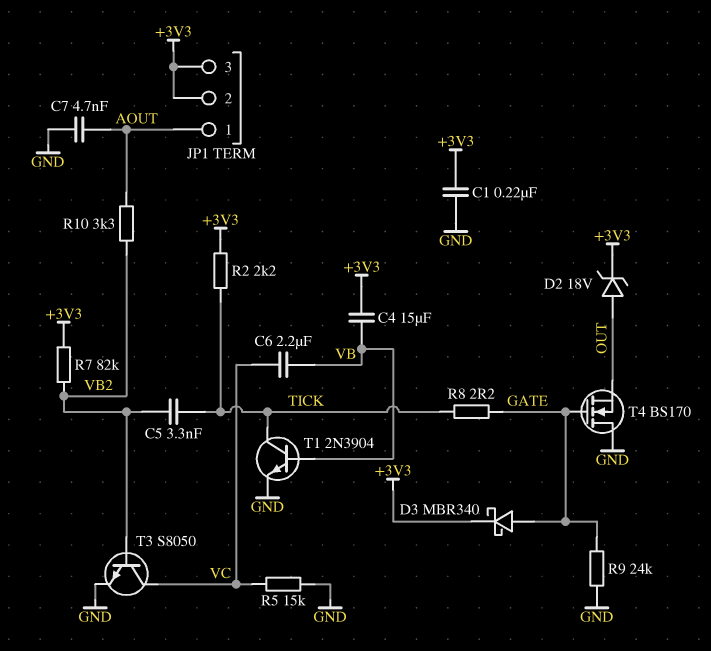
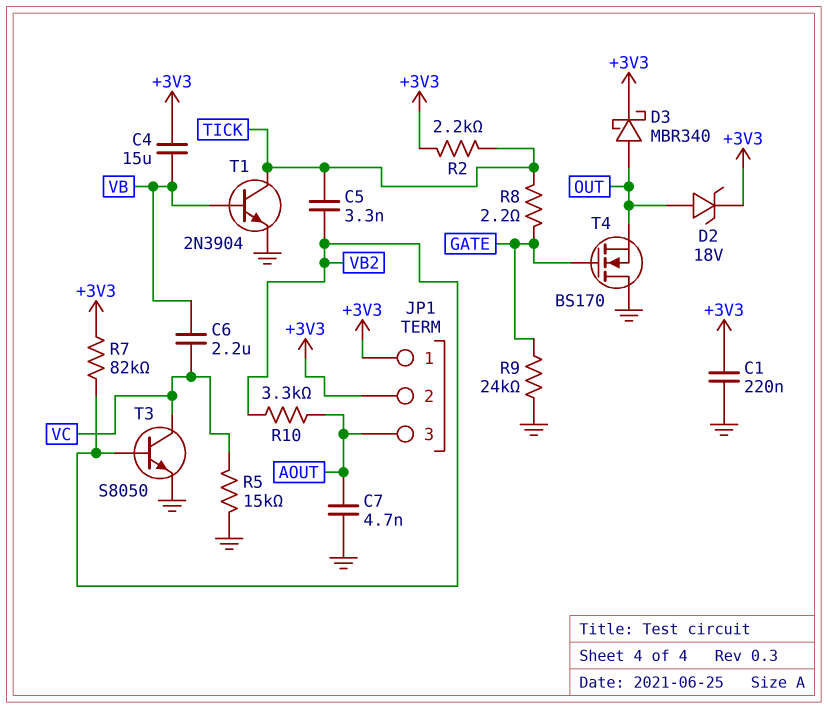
D3: schottky MBR340 (A GATE, K +3V3) -> schottky MBR340 (A OUT, K +3V3)
JP1 pin 1: AOUT -> +3V3
JP1 pin 3: +3V3 -> AOUT

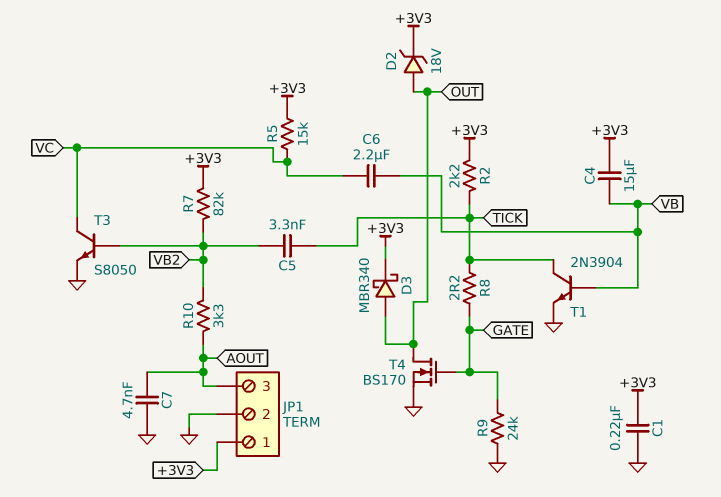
JP1 pin 2: +3V3 -> GND
R5: 15k (GND, VC) -> 15k (+3V3, VC)
T4: NMOS BS170 (G GATE, D GND, S OUT) -> NMOS BS170 (G GATE, D OUT, S GND)

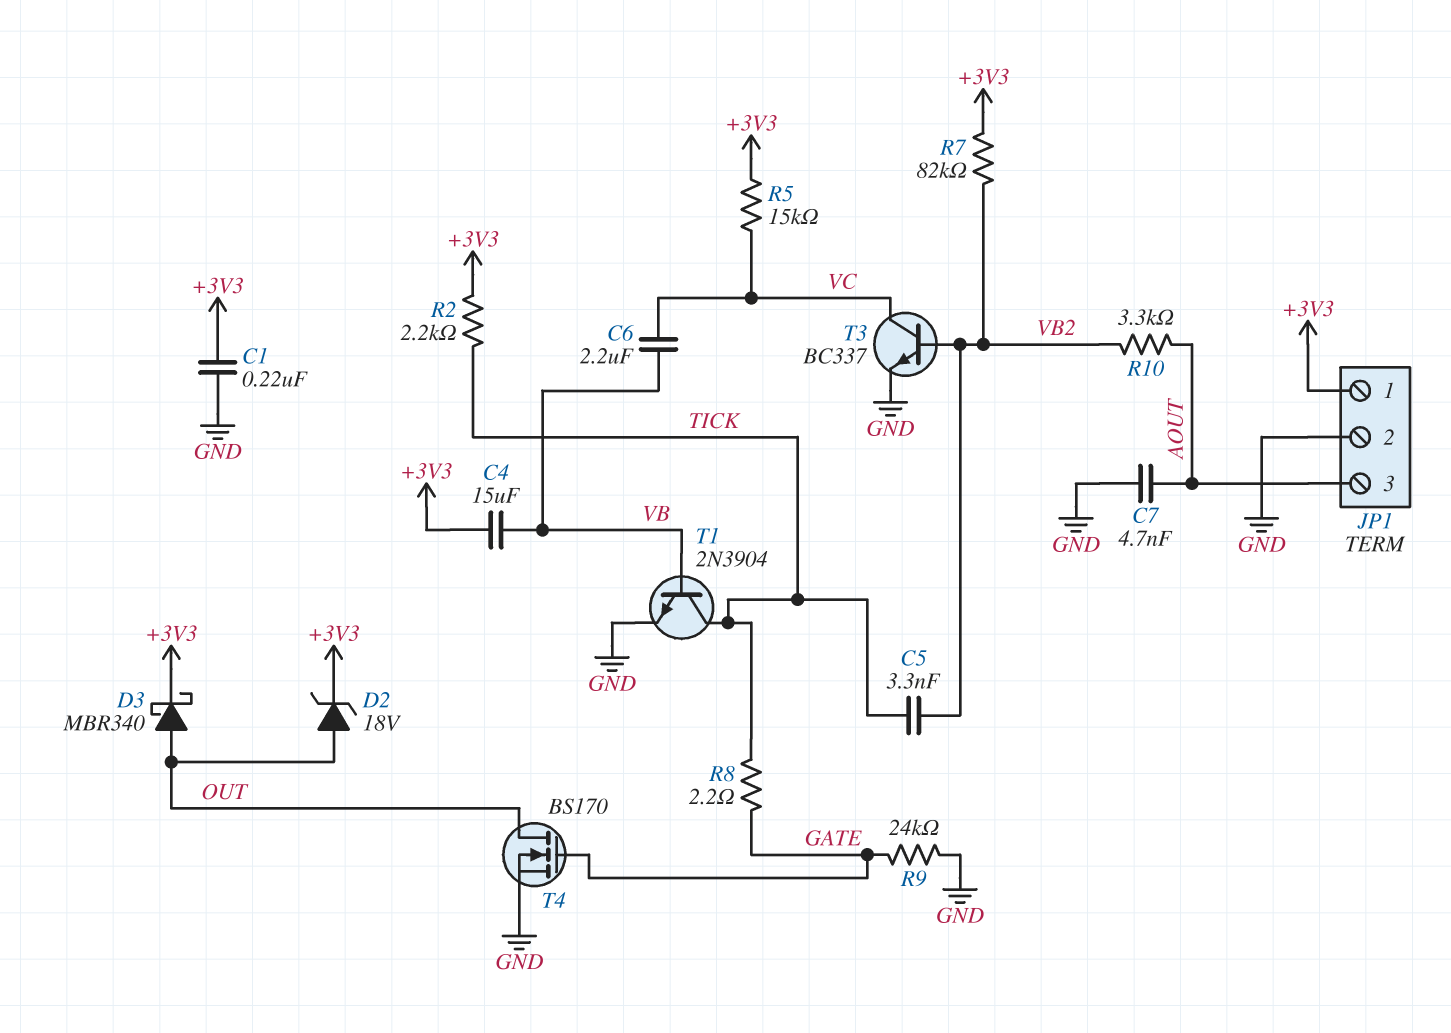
T3: NPN S8050 (B VB2, C VC, E GND) -> NPN BC337 (B VB2, C VC, E GND)

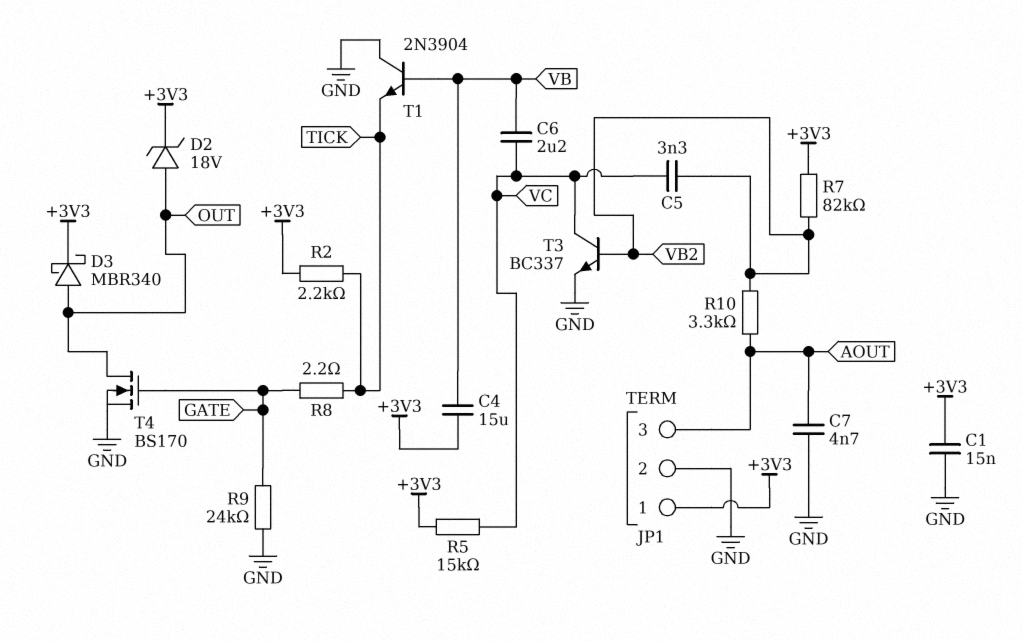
C1: 220nF (+3V3, GND) -> 15nF (+3V3, GND)
C5: 3.3nF (TICK, VB2) -> 3.3nF (VB2, VC)
T1: NPN 2N3904 (B VB, C TICK, E GND) -> NPN 2N3904 (B VB, C GND, E TICK)

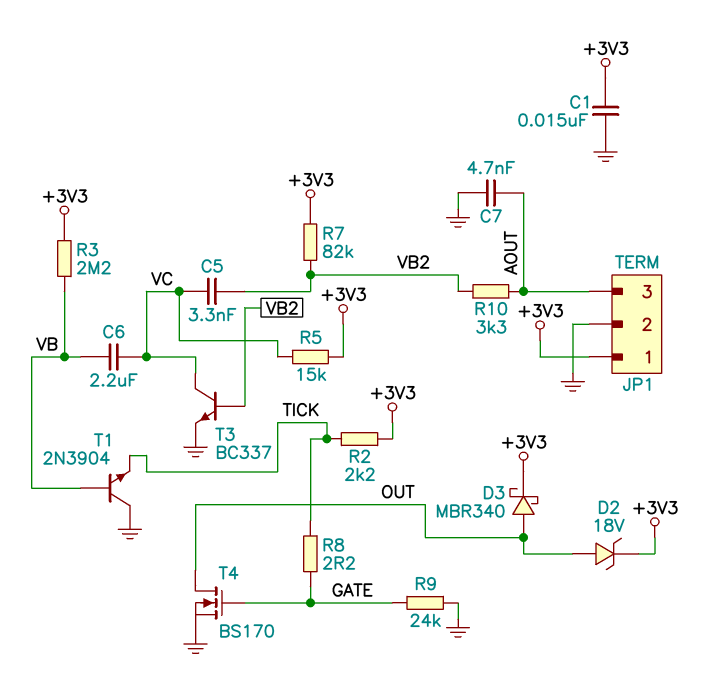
C4: 15uF (+3V3, VB) -> none
R3: none -> 2.2M (+3V3, VB)

